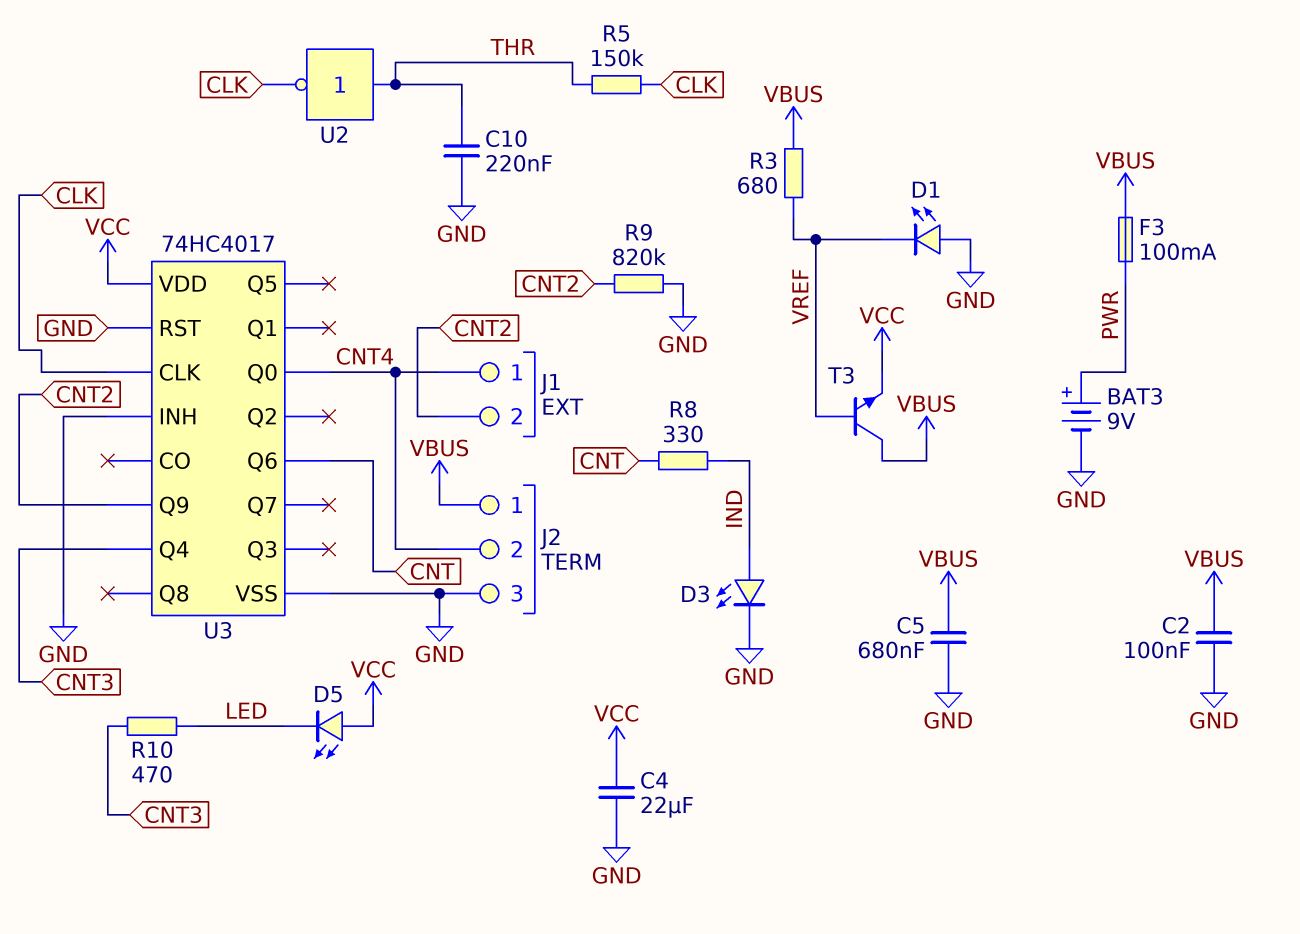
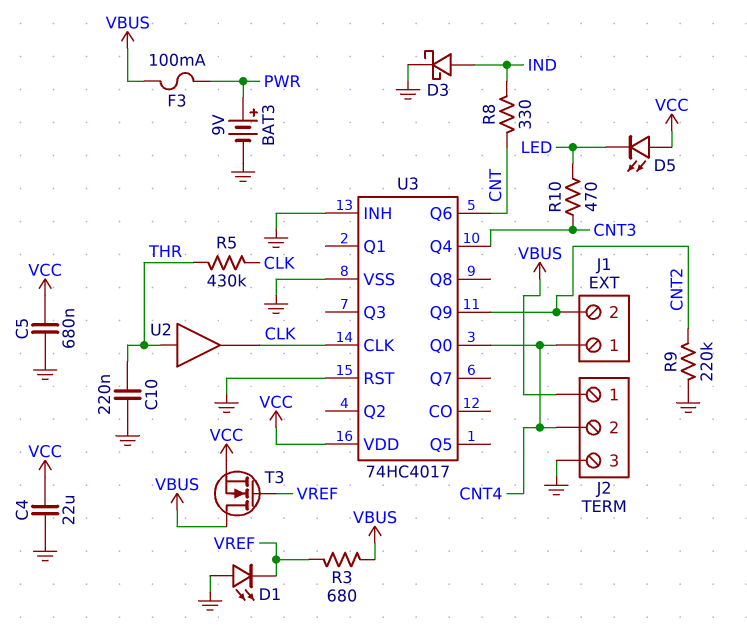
C2: 100nF (GND, VBUS) -> none
C5: 680nF (GND, VBUS) -> 680nF (GND, VCC)
D3: LED (A IND, K GND) -> schottky (A IND, K GND)
R5: 150k (CLK, THR) -> 430k (CLK, THR)
R9: 820k (CNT2, GND) -> 220k (CNT2, GND)
T3: NPN (B VREF, C VBUS, E VCC) -> NMOS (G VREF, D VBUS, S VCC)
U2: NOT (in THR, out CLK) -> buffer (in THR, out CLK)

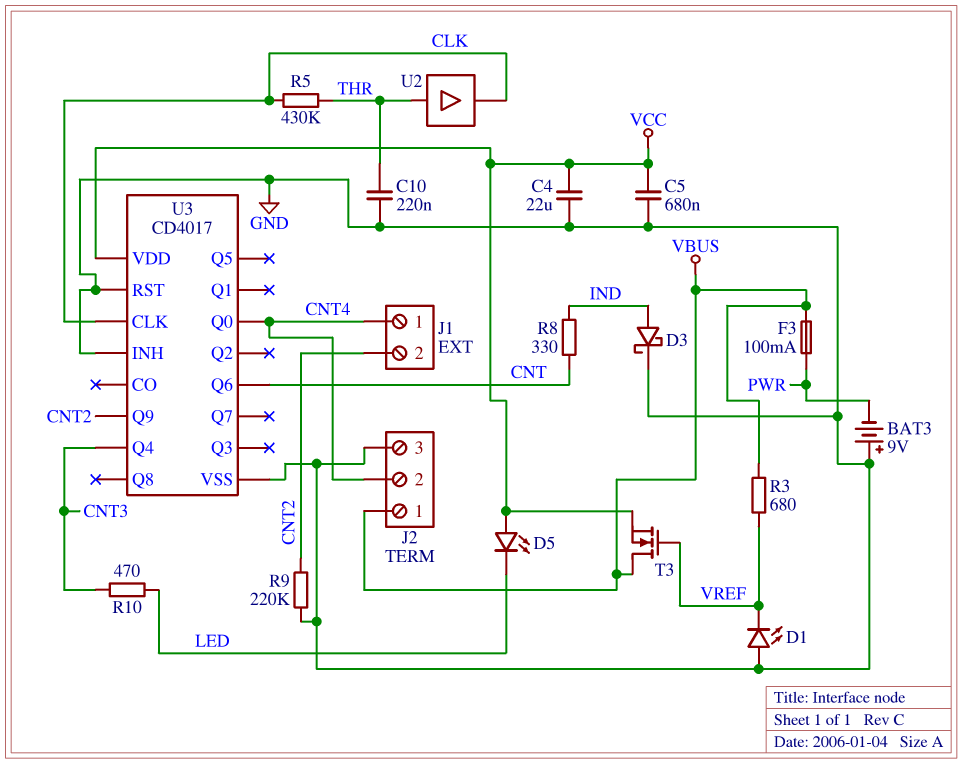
BAT3: 9V (plus PWR, minus GND) -> 9V (plus GND, minus PWR)
U3: 74HC4017 -> CD4017

